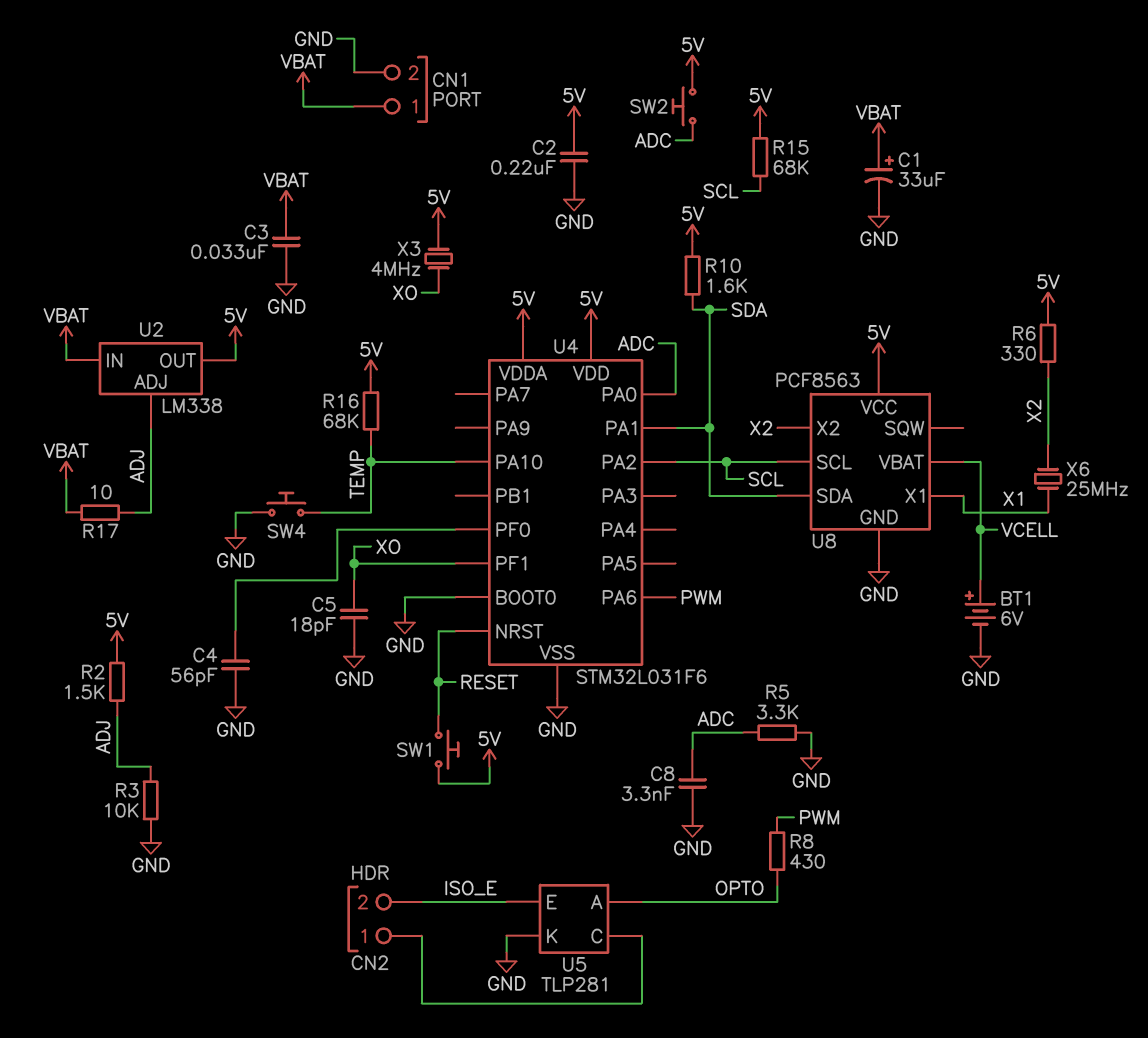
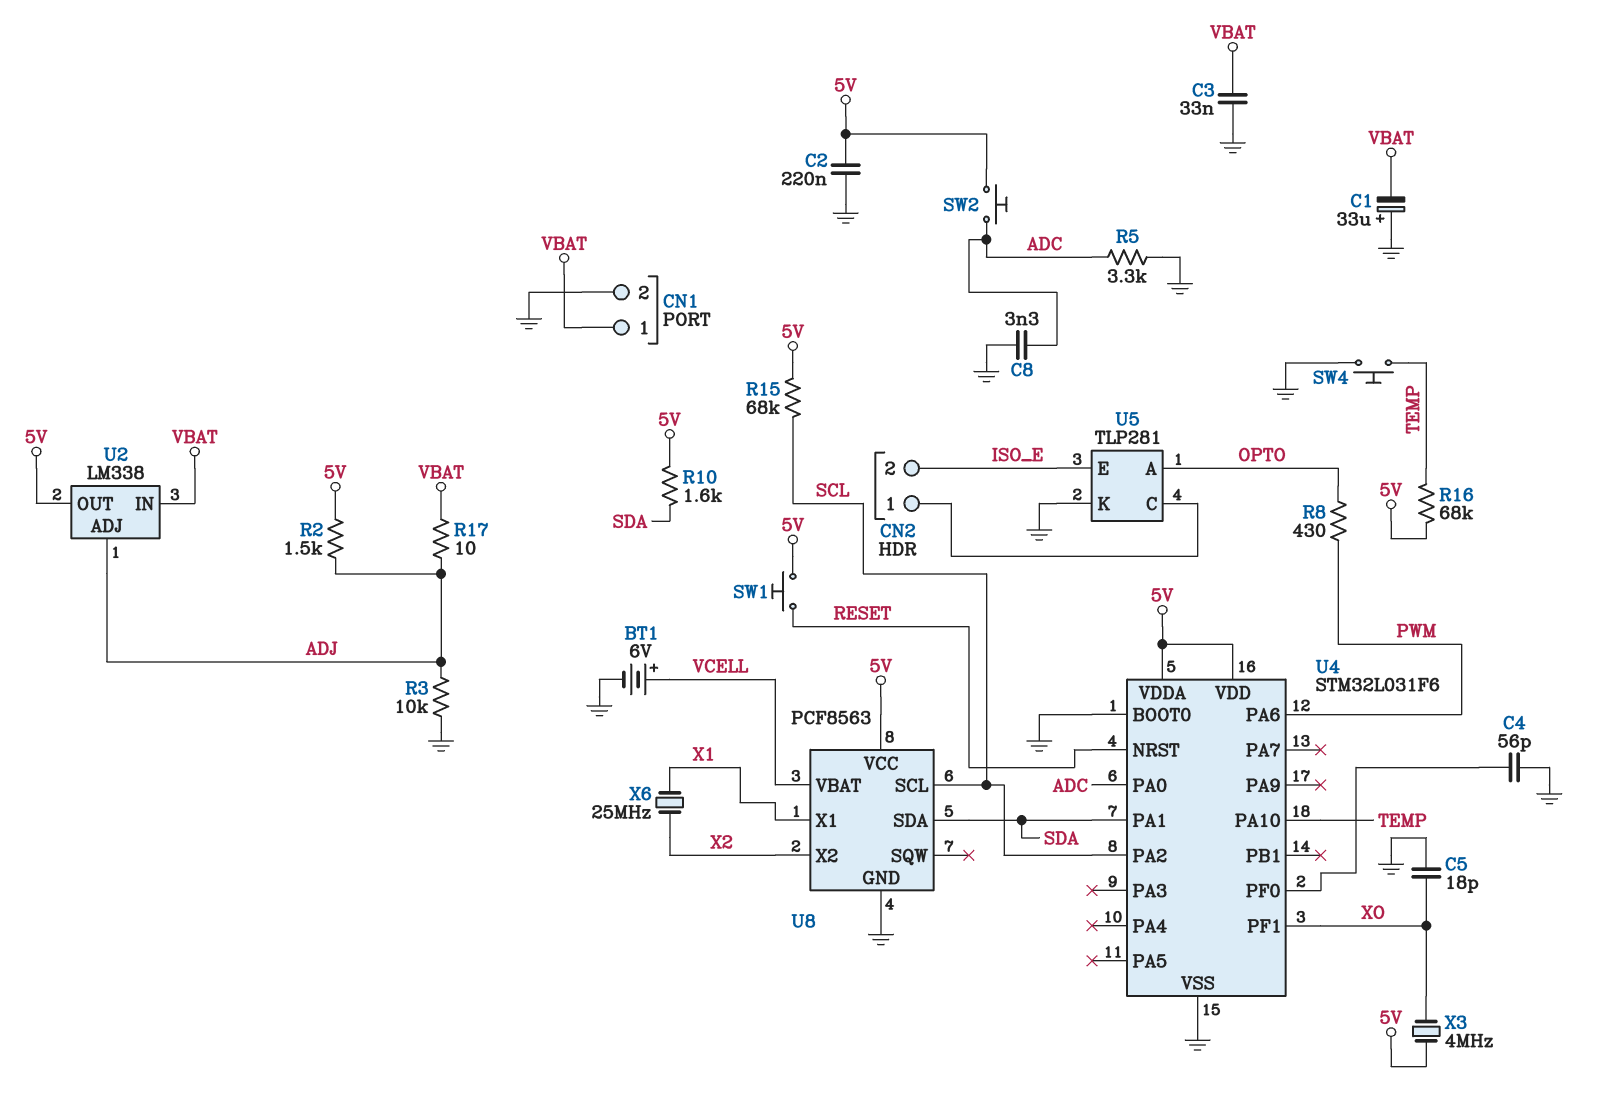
C1: 33uF (plus VBAT, minus GND) -> 33uF (plus GND, minus VBAT)
R6: 330 (5V, X2) -> none

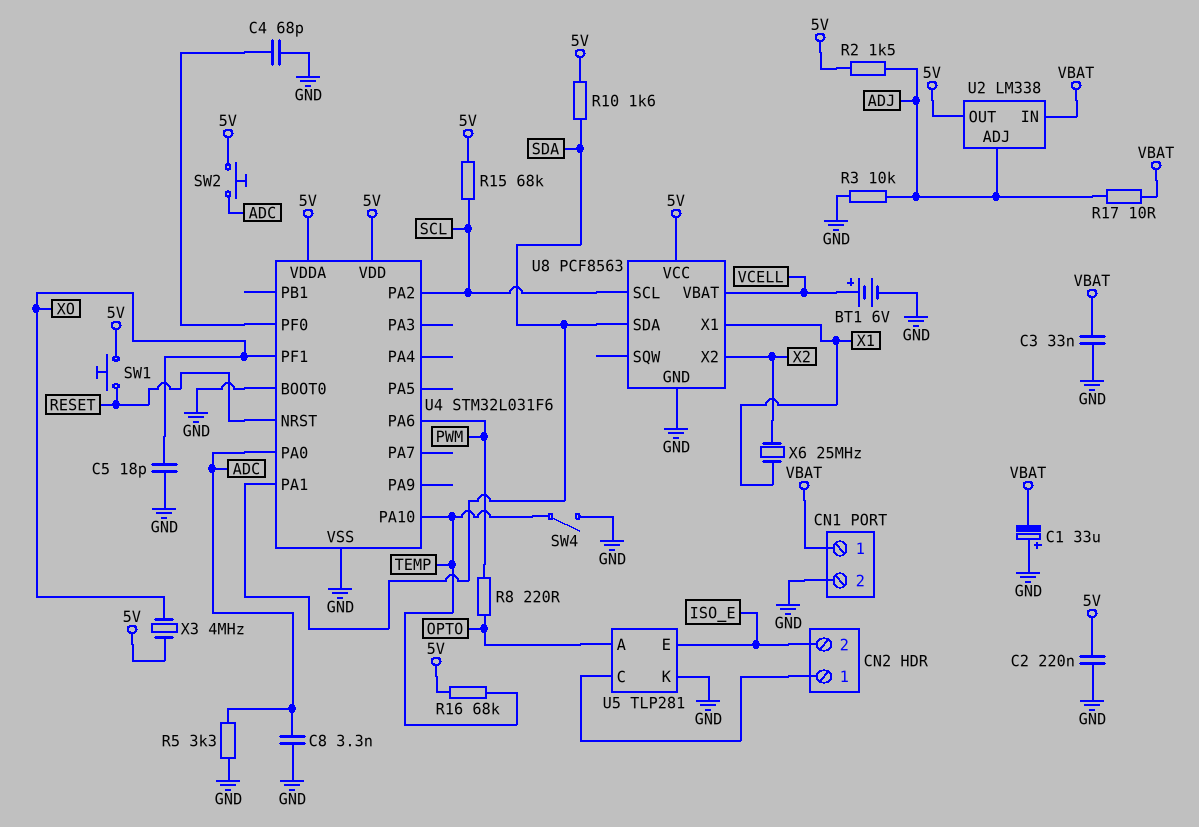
C4: 56pF (GND, U4/PF0) -> 68pF (GND, U4/PF0)
R8: 430 (OPTO, PWM) -> 220 (OPTO, PWM)
SW4: button (GND, TEMP) -> switch (GND, TEMP)

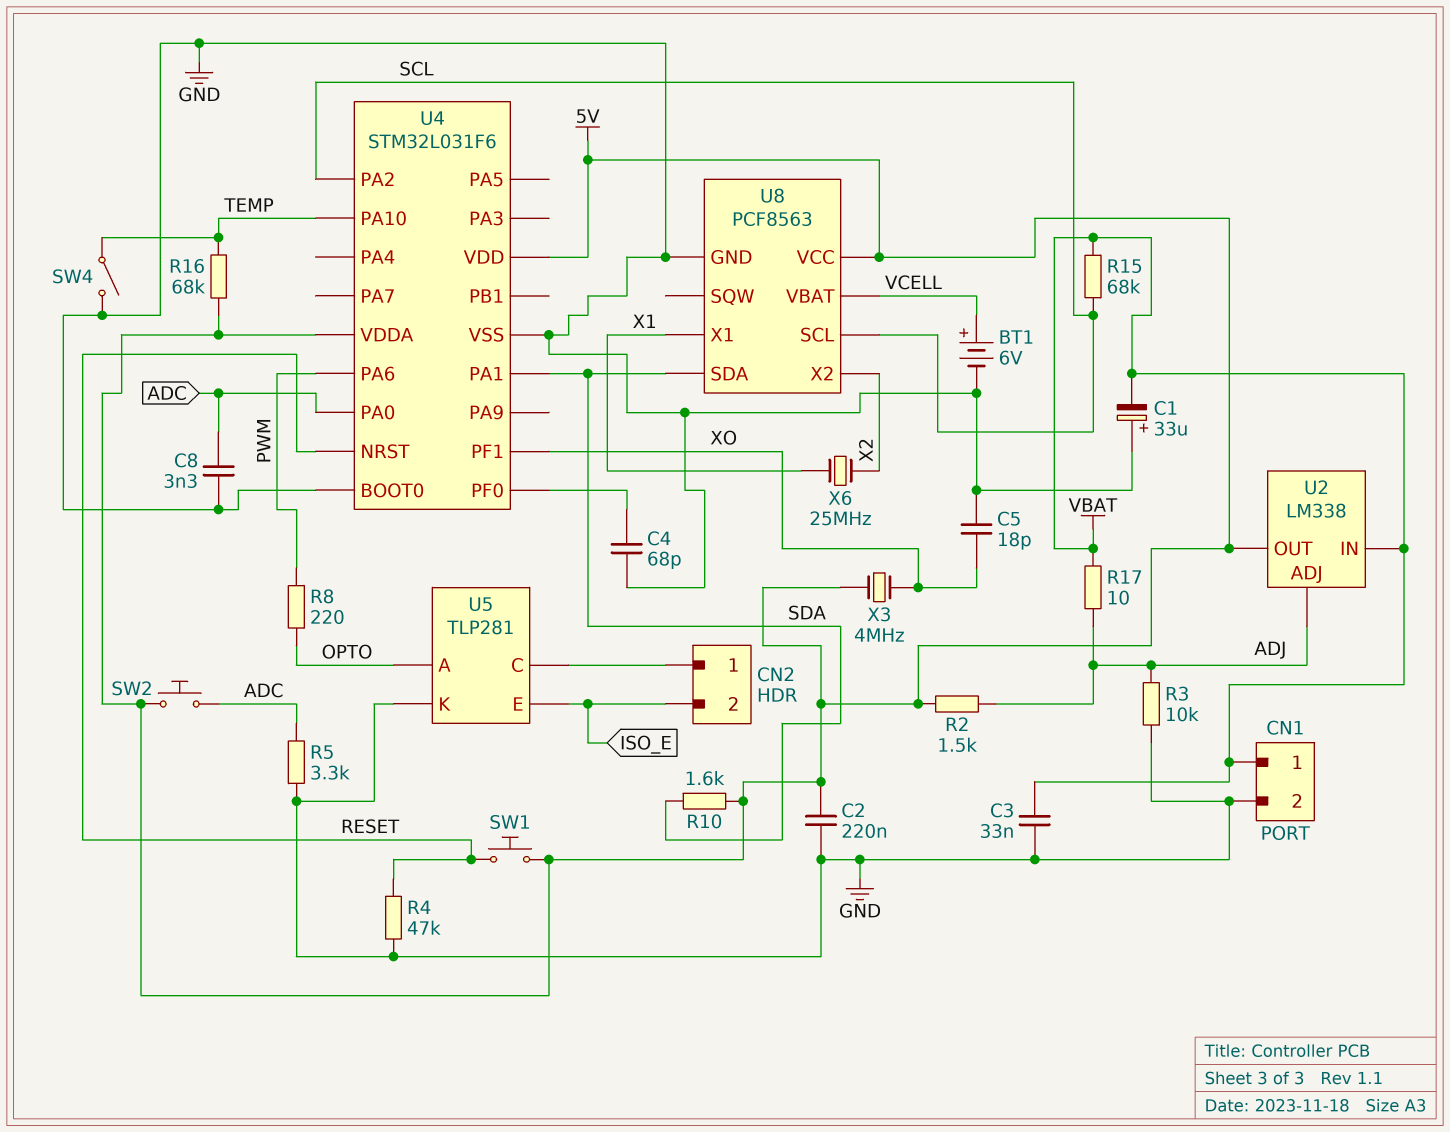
R4: none -> 47k (GND, RESET)
R15: 68k (5V, SCL) -> 68k (SCL, VBAT)

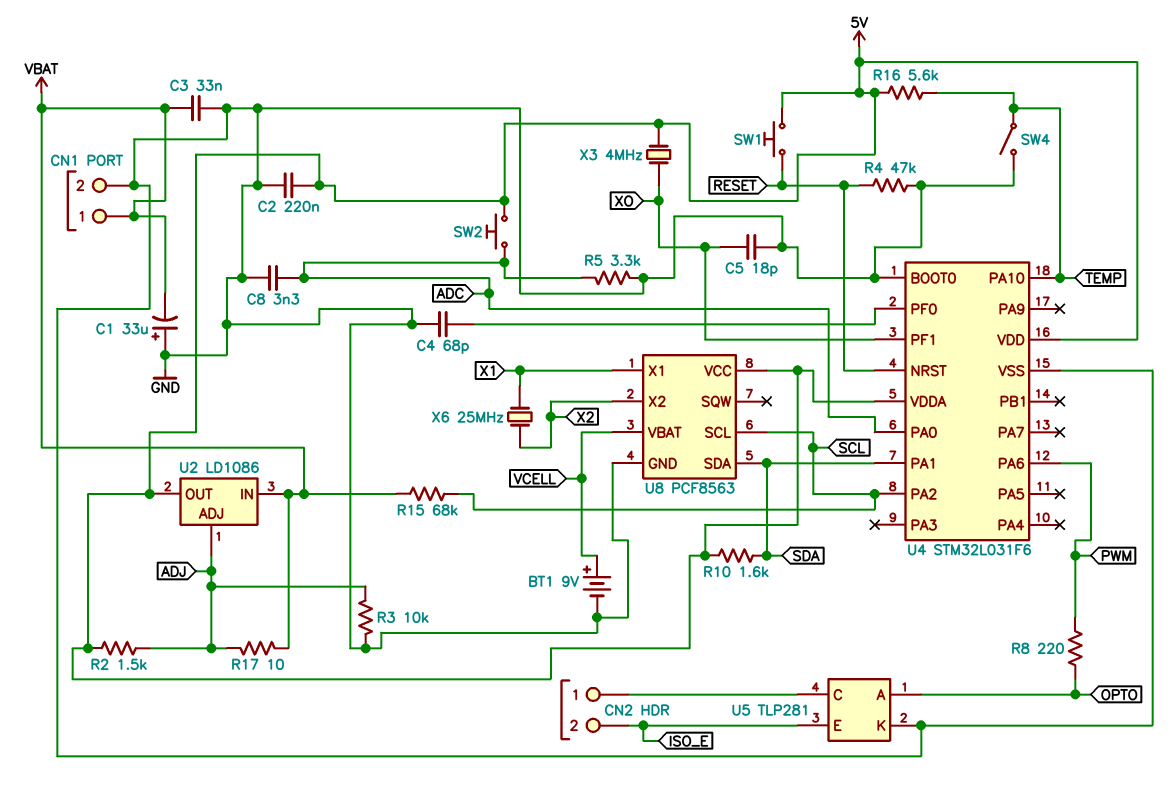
BT1: 6V (plus VCELL, minus GND) -> 9V (plus VCELL, minus GND)
R16: 68k (5V, TEMP) -> 5.6k (5V, TEMP)
U2: LM338 -> LD1086

